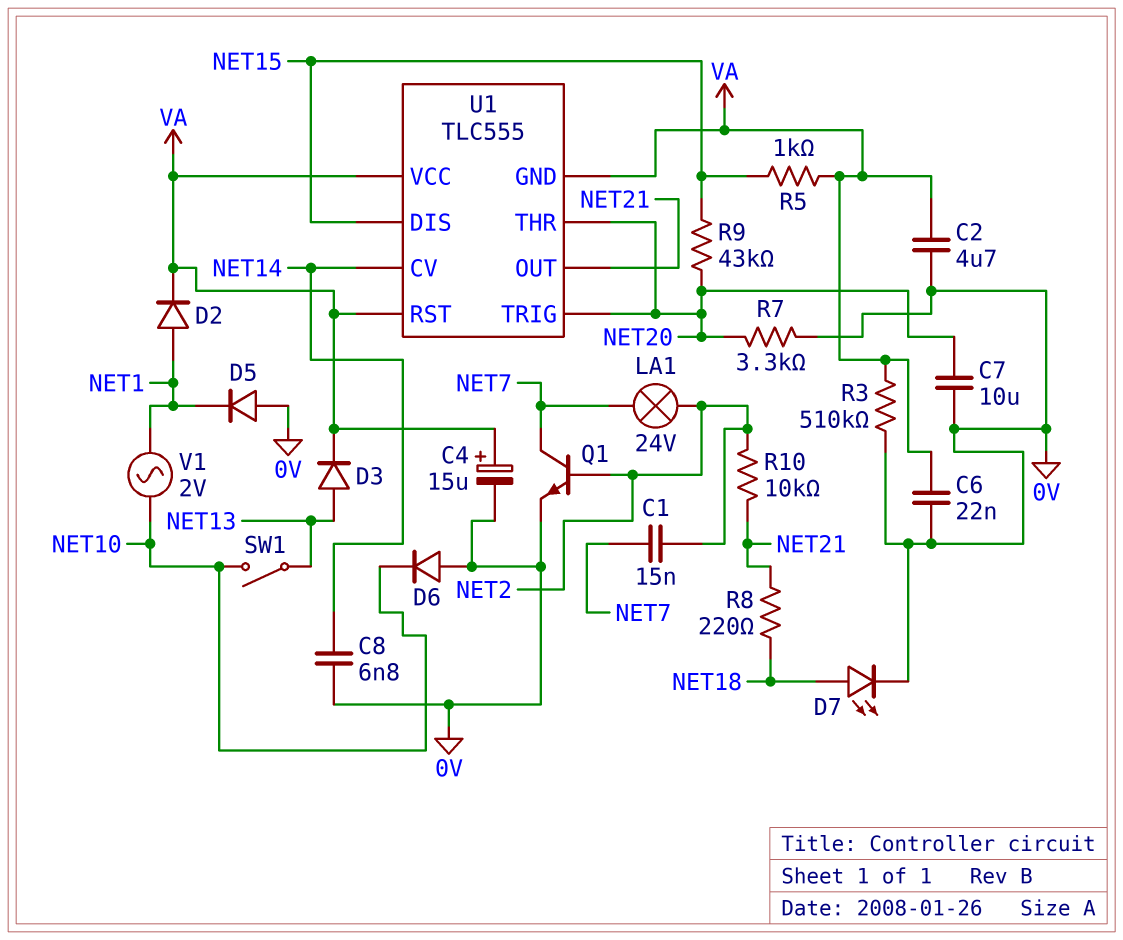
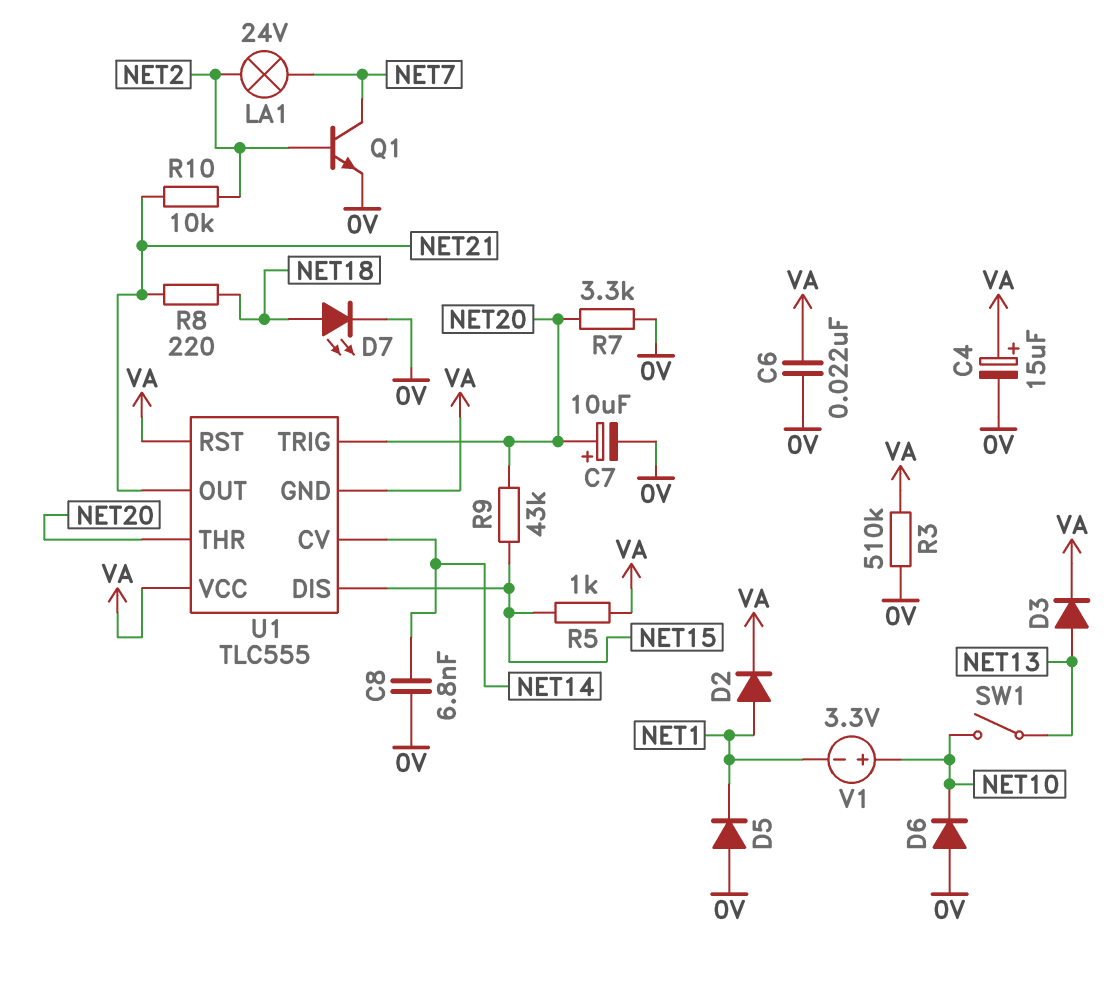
C1: 15nF (NET2, NET7) -> none
C2: 4.7uF (0V, VA) -> none
C7: 10uF (0V, NET20) -> 10uF (plus NET20, minus 0V)
V1: AC 2V (NET1, NET10) -> 3.3V (plus NET10, minus NET1)

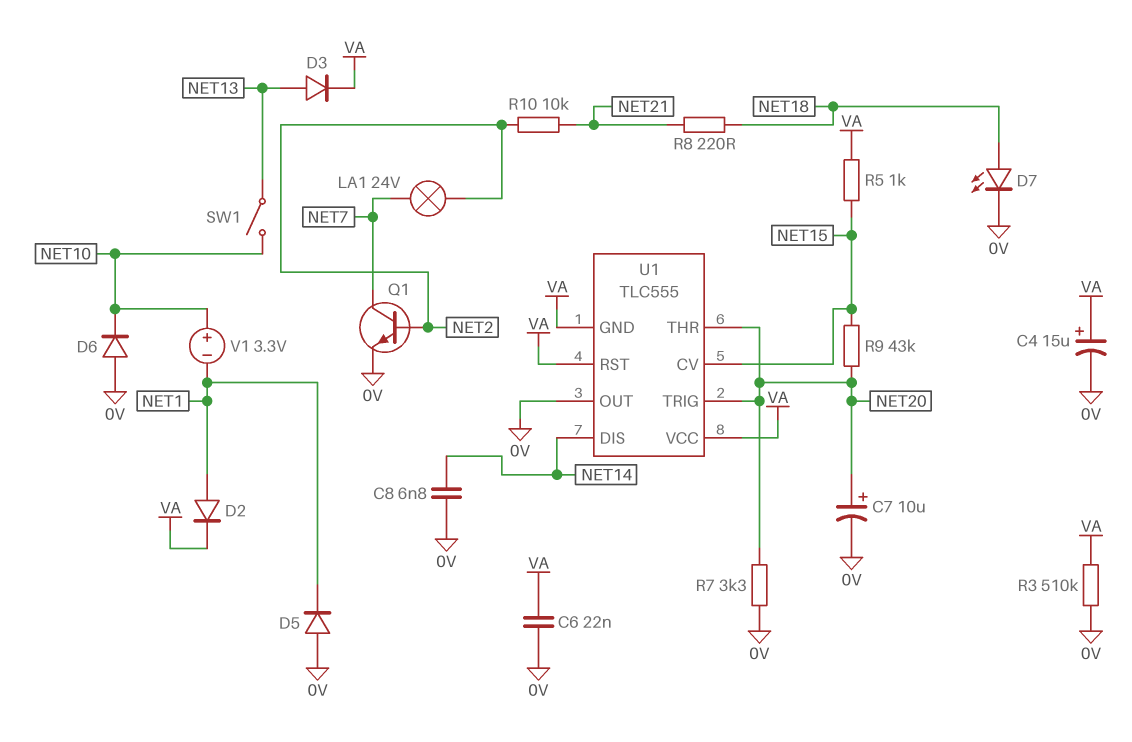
U1 pin CV: NET14 -> NET15
U1 pin DIS: NET15 -> NET14
U1 pin OUT: NET21 -> 0V

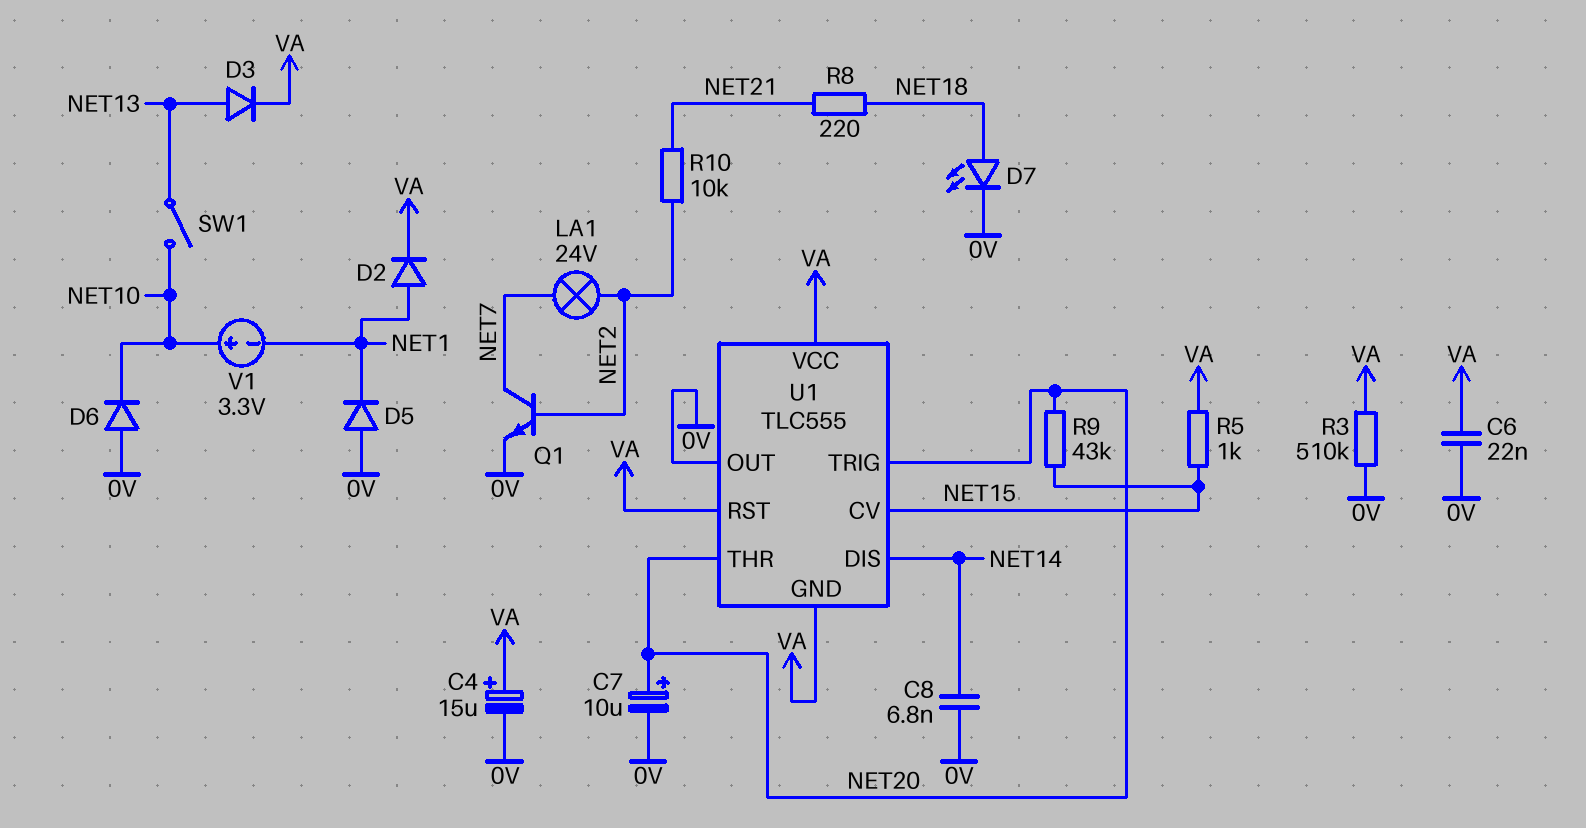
R7: 3.3k (0V, NET20) -> none

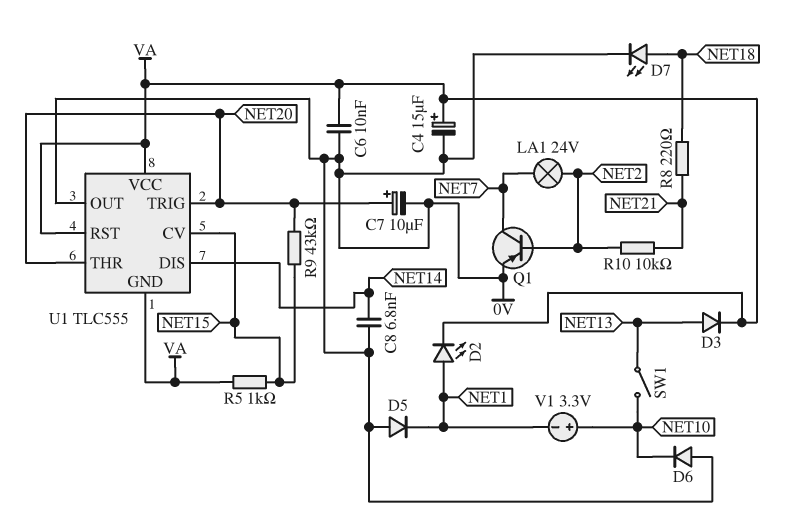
C6: 22nF (0V, VA) -> 10nF (0V, VA)
D2: diode (A NET1, K VA) -> LED (A NET1, K VA)
Q1: NPN (B NET2, C NET7, E 0V) -> PNP (B NET2, C NET7, E 0V)
R3: 510k (0V, VA) -> none

